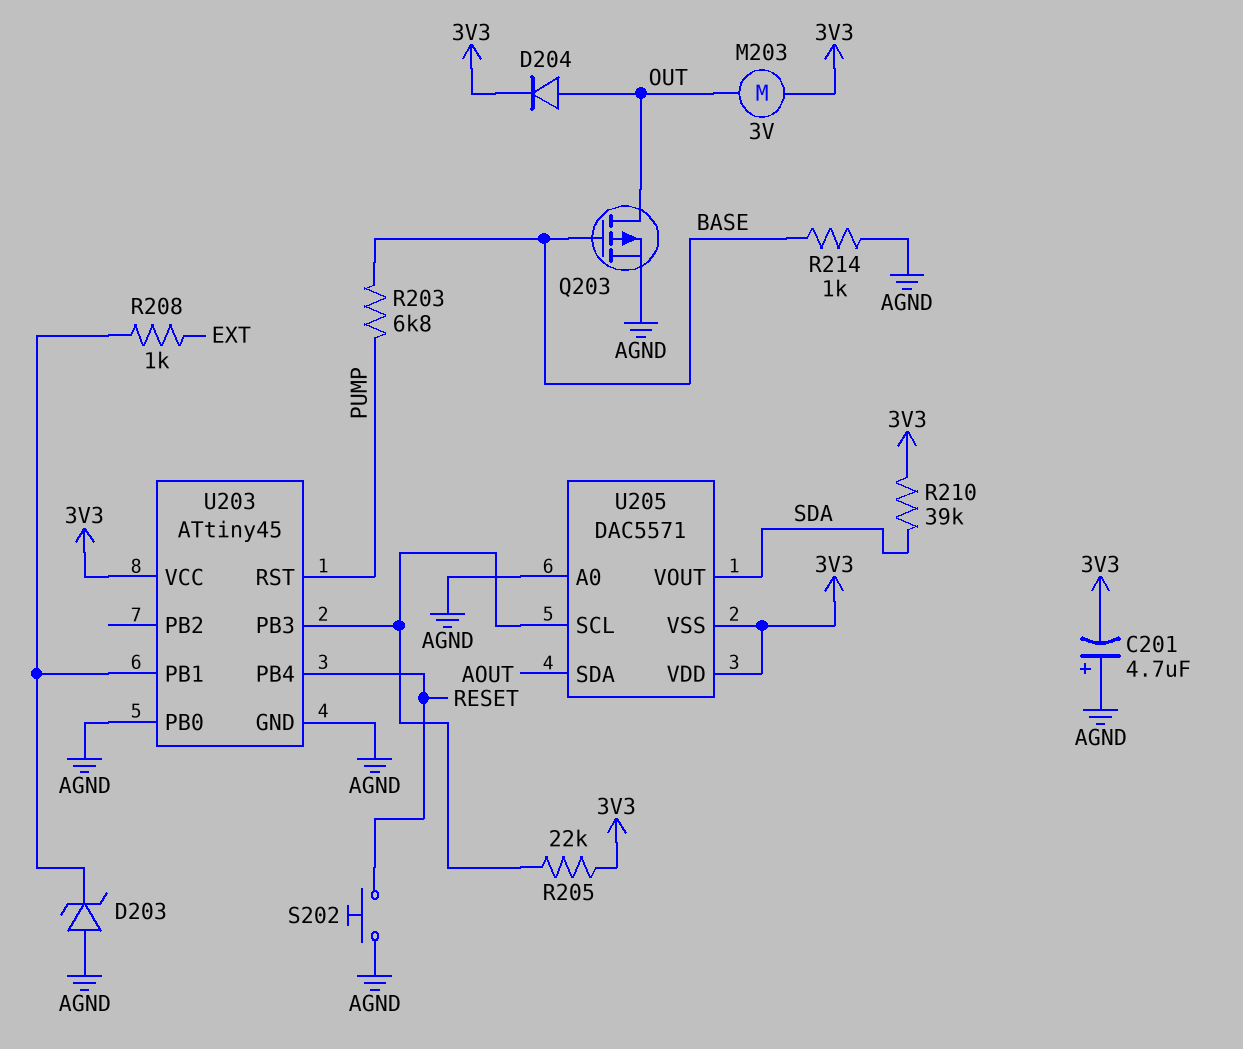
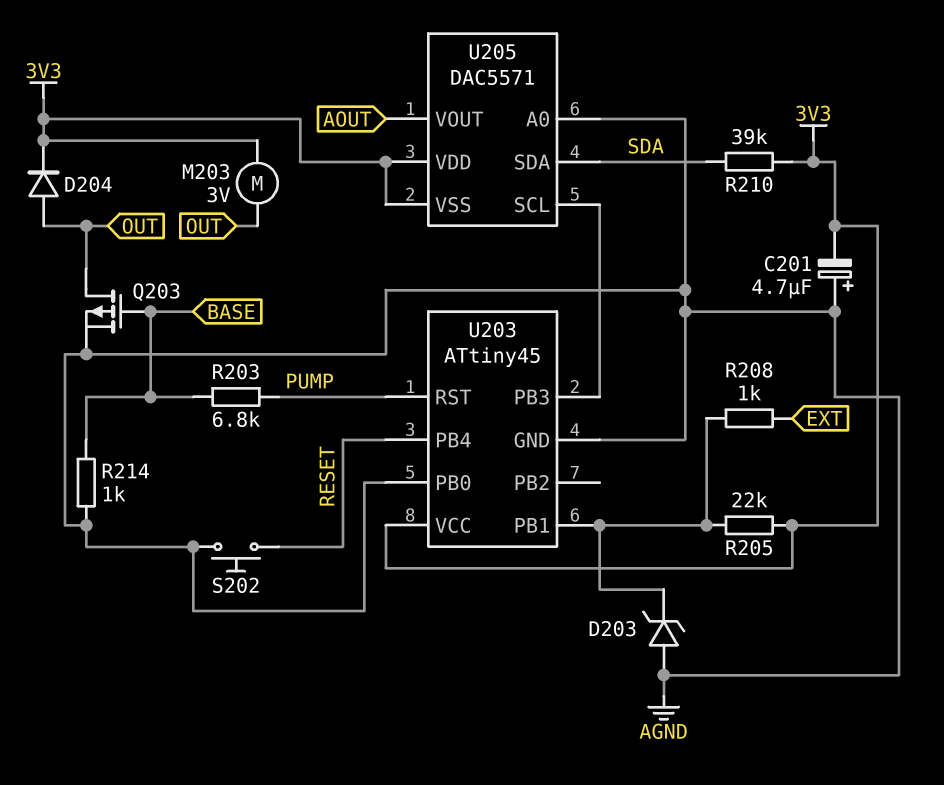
R205: 22k (3V3, U203/PB3) -> 22k (3V3, U203/PB1)
U205 pin SDA: AOUT -> SDA
U205 pin VOUT: SDA -> AOUT

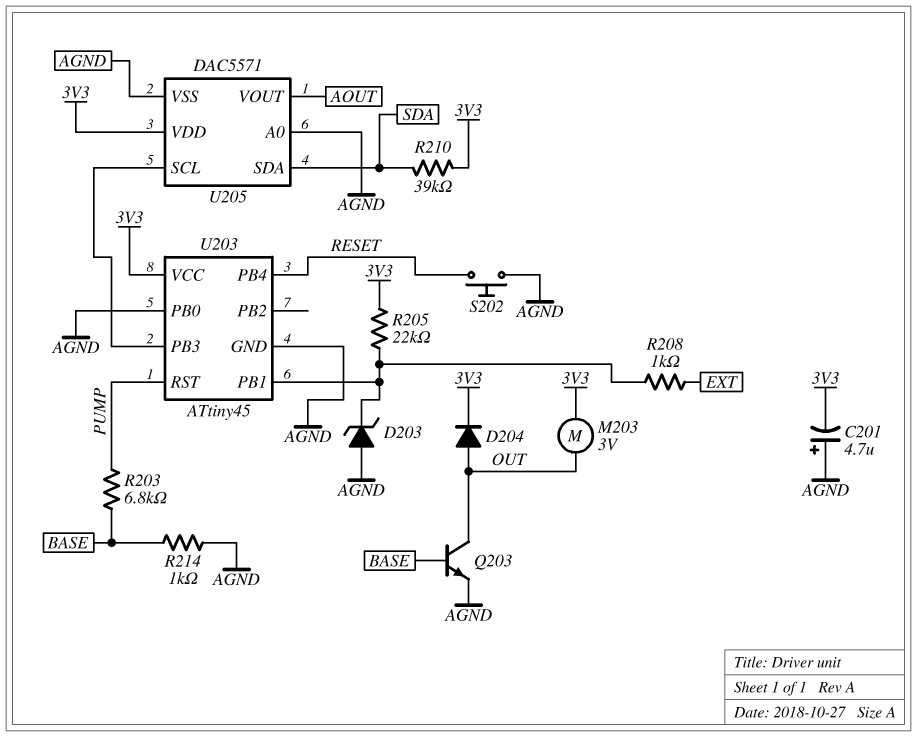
Q203: PMOS (G BASE, D OUT, S AGND) -> NPN (B BASE, C OUT, E AGND)
U205 pin VSS: 3V3 -> AGND

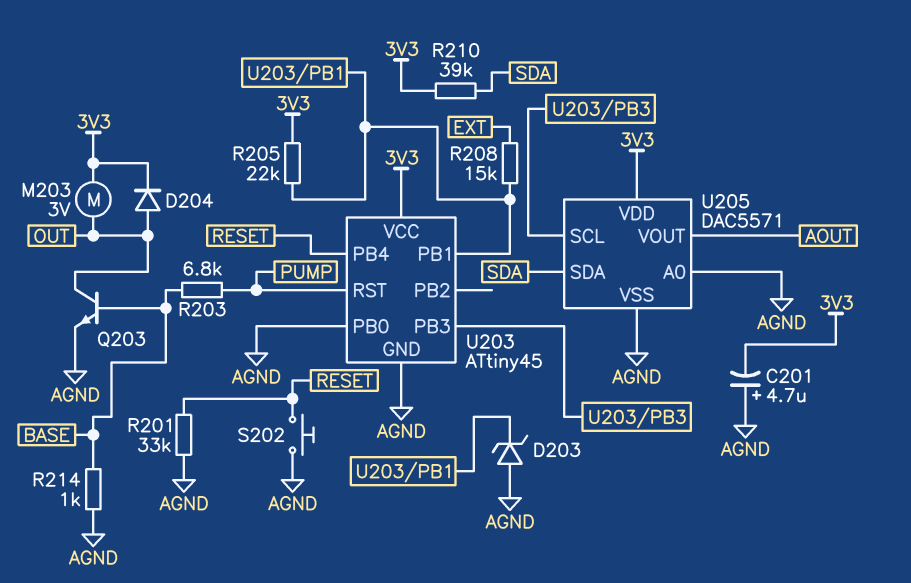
R201: none -> 33k (AGND, RESET)
R208: 1k (EXT, U203/PB1) -> 15k (EXT, U203/PB1)

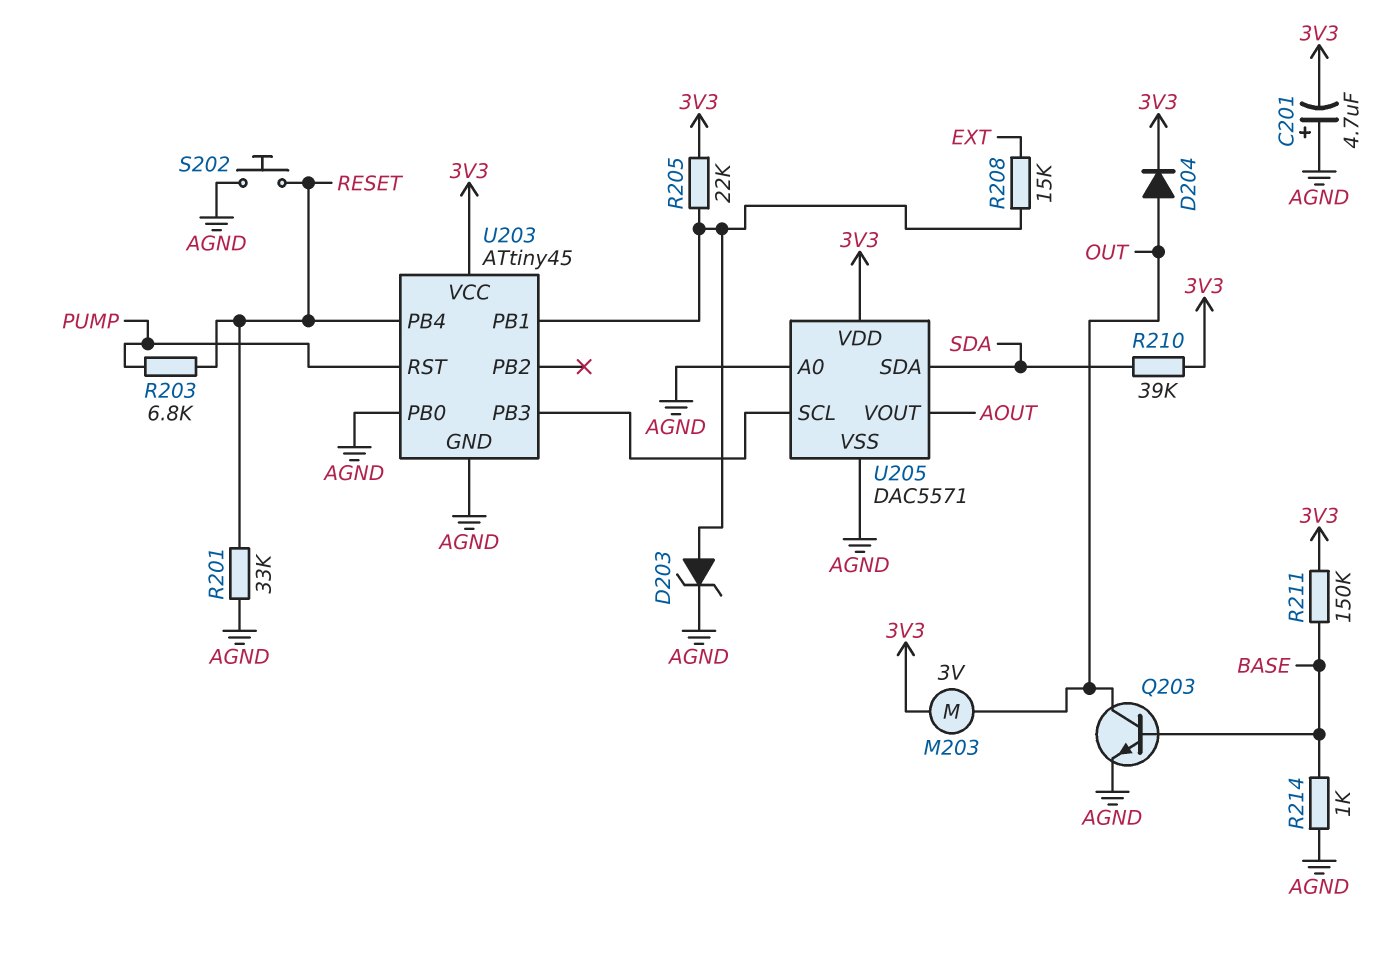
D203: zener (A AGND, K U203/PB1) -> zener (A U203/PB1, K AGND)
R203: 6.8k (BASE, PUMP) -> 6.8k (PUMP, RESET)
R211: none -> 150k (3V3, BASE)

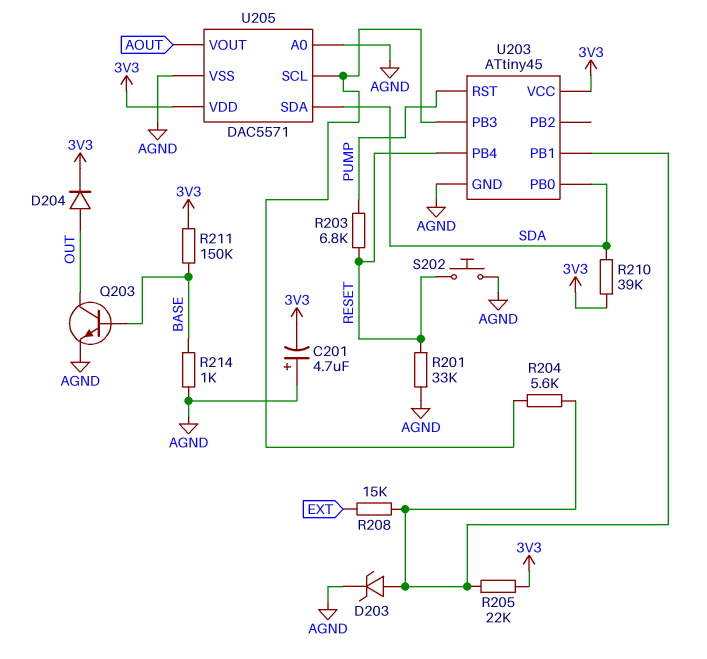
M203: motor 3V (3V3, OUT) -> none
R204: none -> 5.6k (U203/PB1, U203/PB3)
U203 pin PB0: AGND -> SDA

